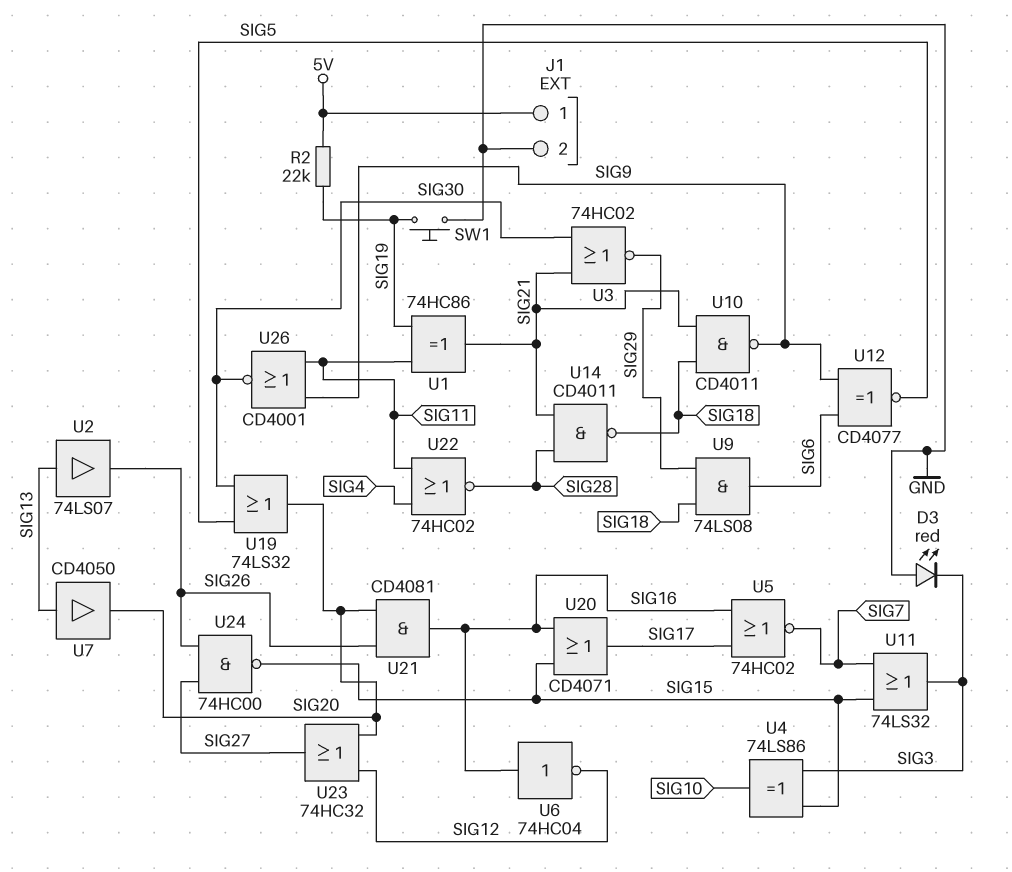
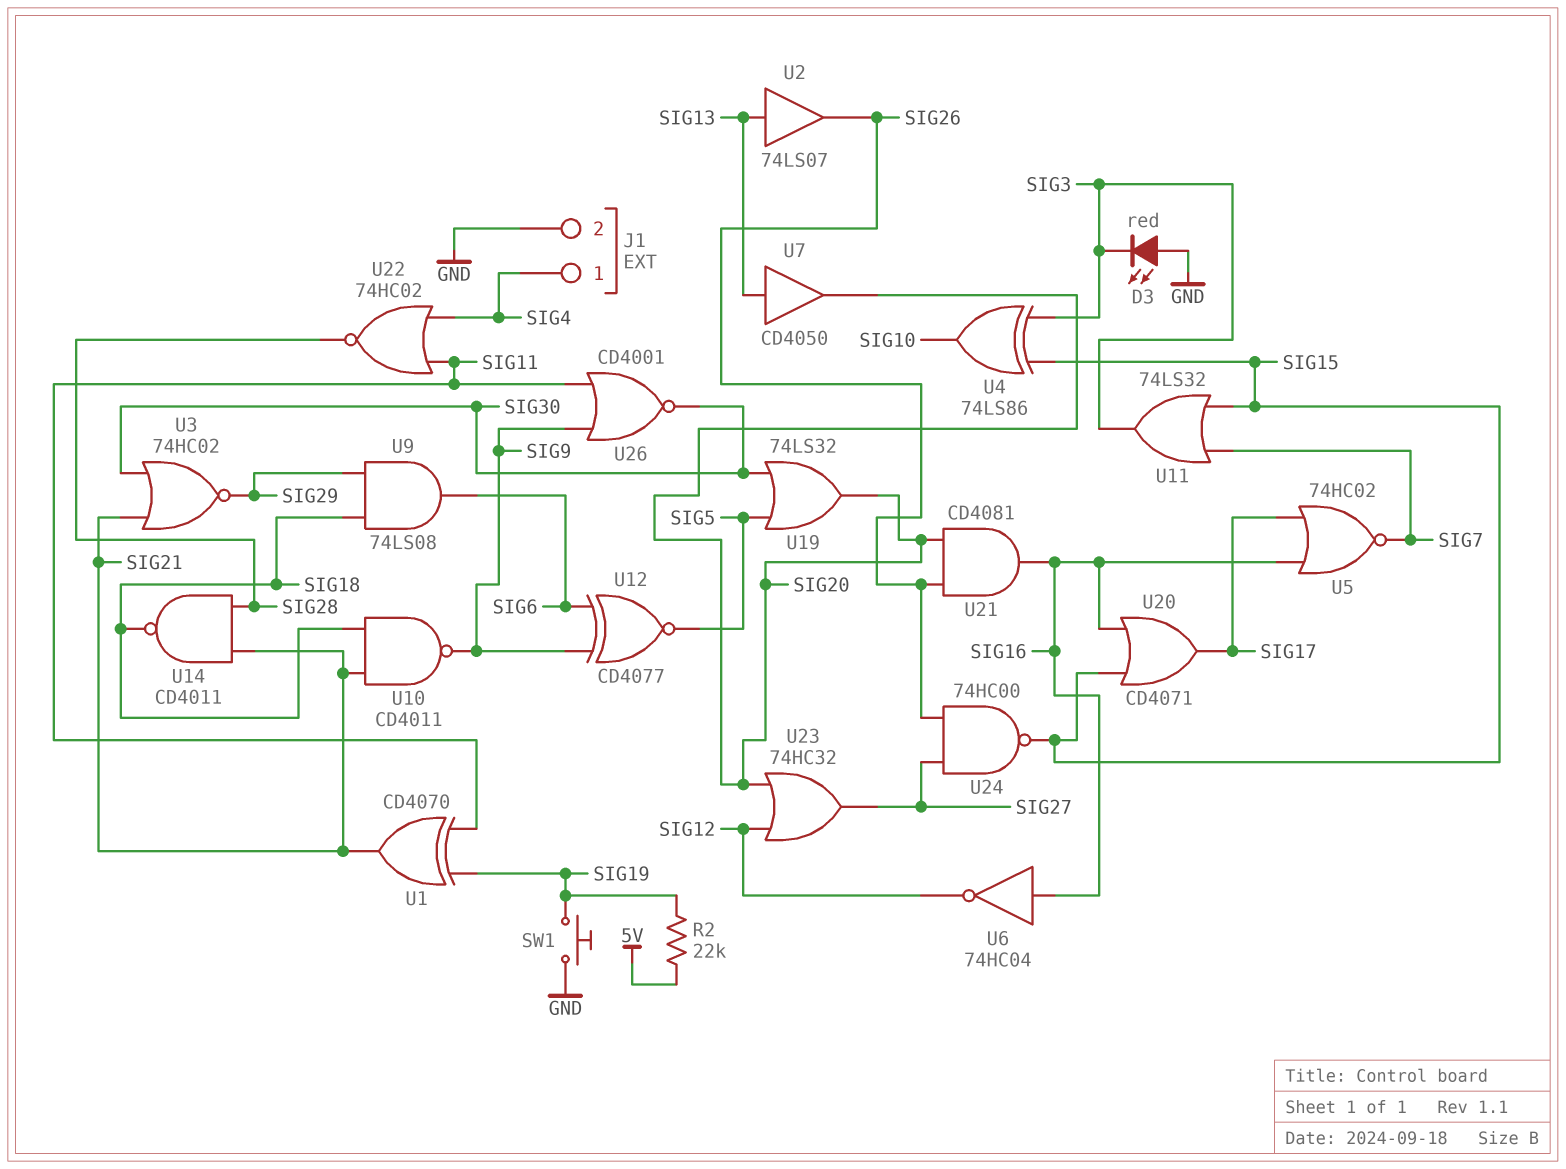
J1 pin 1: 5V -> SIG4
U1: XOR 74HC86 (in SIG11, in SIG19, out SIG21) -> XOR CD4070 (in SIG11, in SIG19, out SIG21)

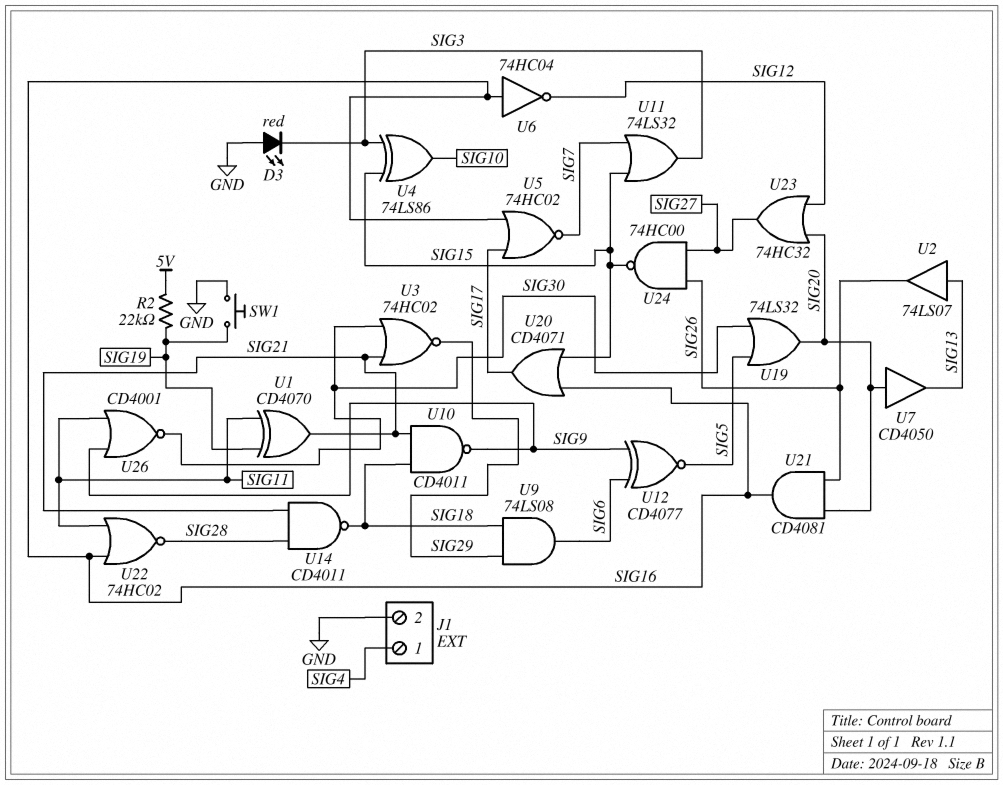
U7: buffer CD4050 (in SIG13, out SIG20) -> buffer CD4050 (in SIG20, out SIG13)
U22: NOR 74HC02 (in SIG4, in SIG11, out SIG28) -> NOR 74HC02 (in SIG11, in SIG16, out SIG28)

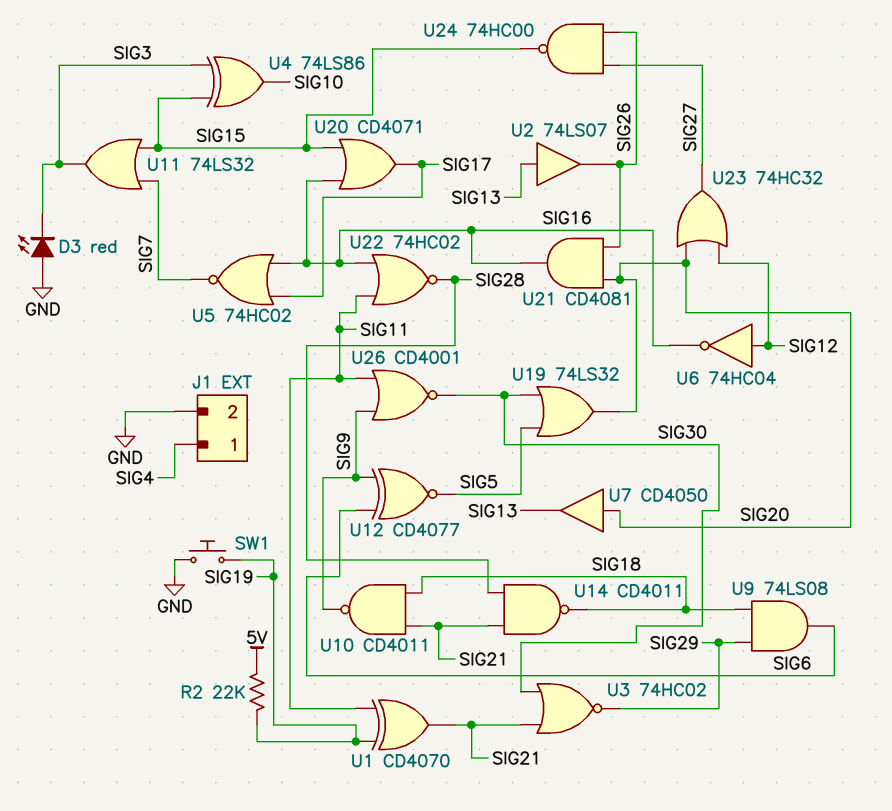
U6: NOT 74HC04 (in SIG16, out SIG12) -> NOT 74HC04 (in SIG12, out SIG16)

